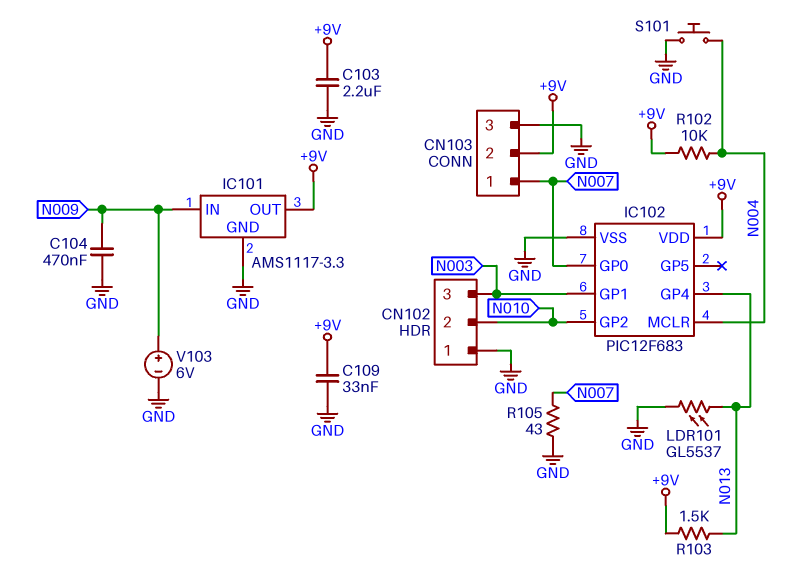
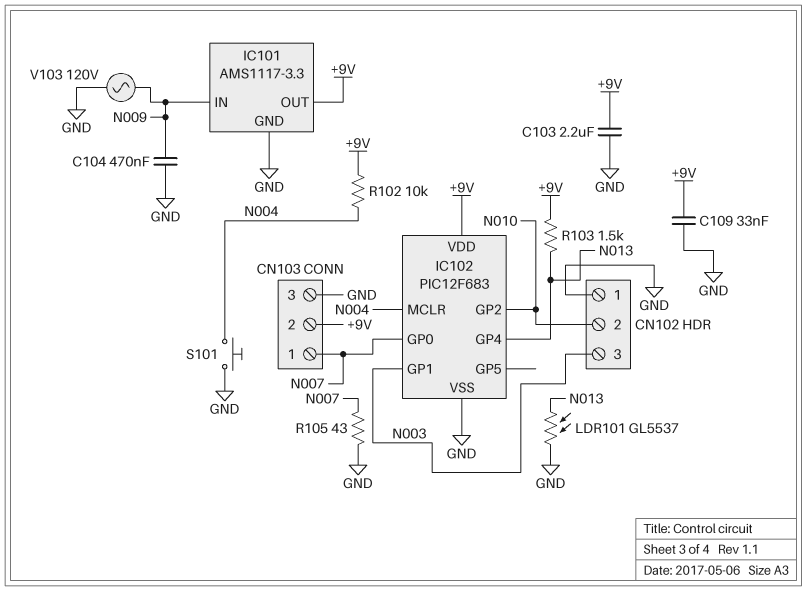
V103: 6V (plus N009, minus GND) -> AC 120V (GND, N009)

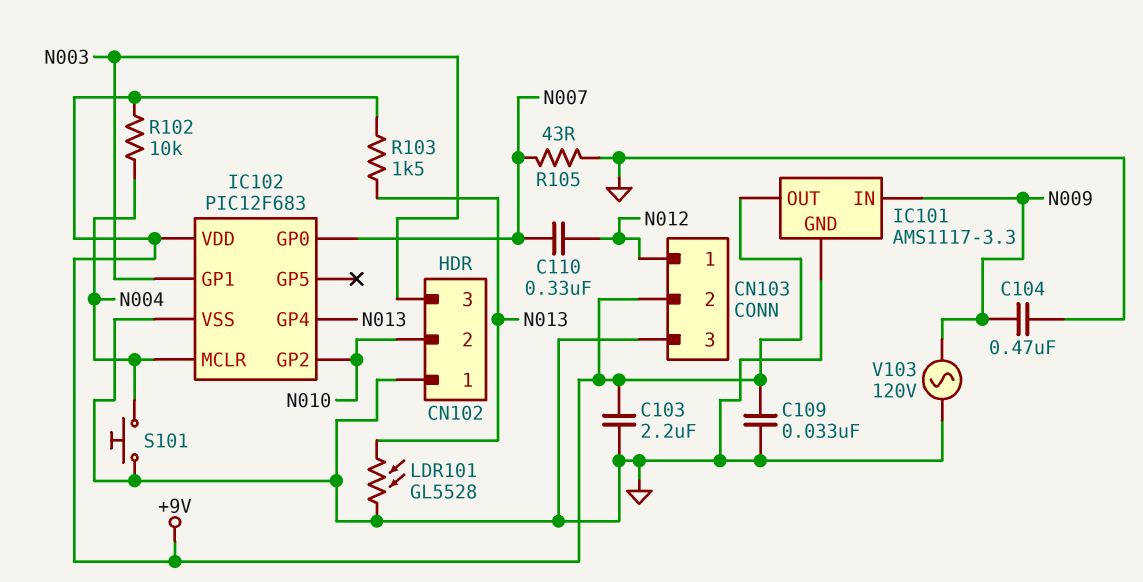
C110: none -> 330nF (N007, N012)
CN103 pin 1: N007 -> N012
LDR101: GL5537 (GND, N013) -> GL5528 (GND, N013)

